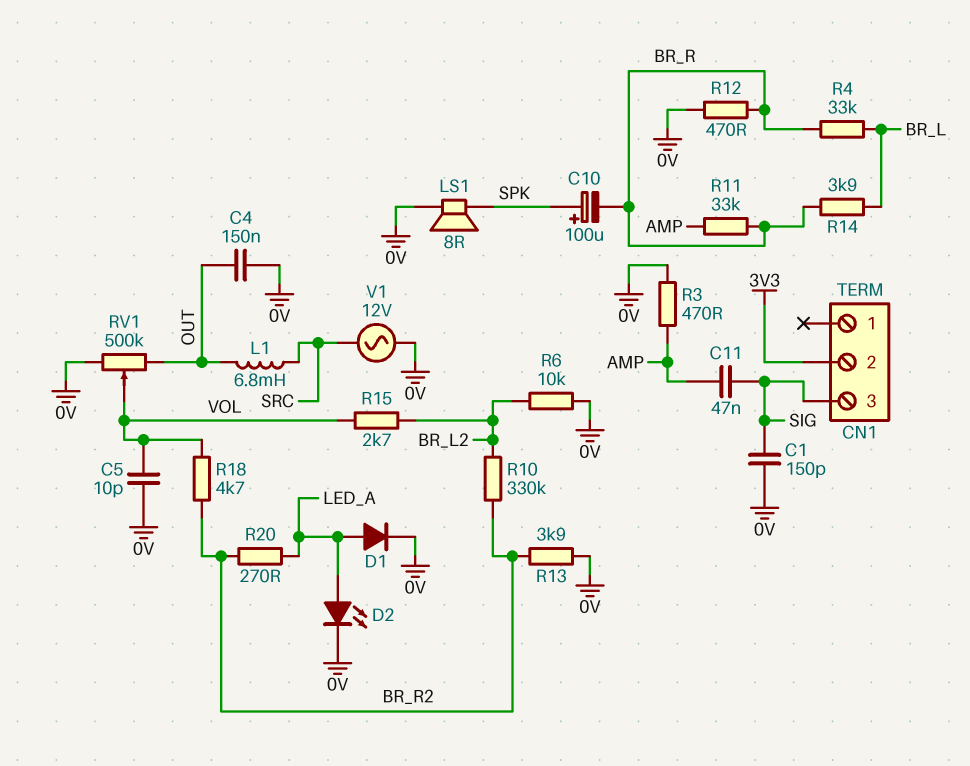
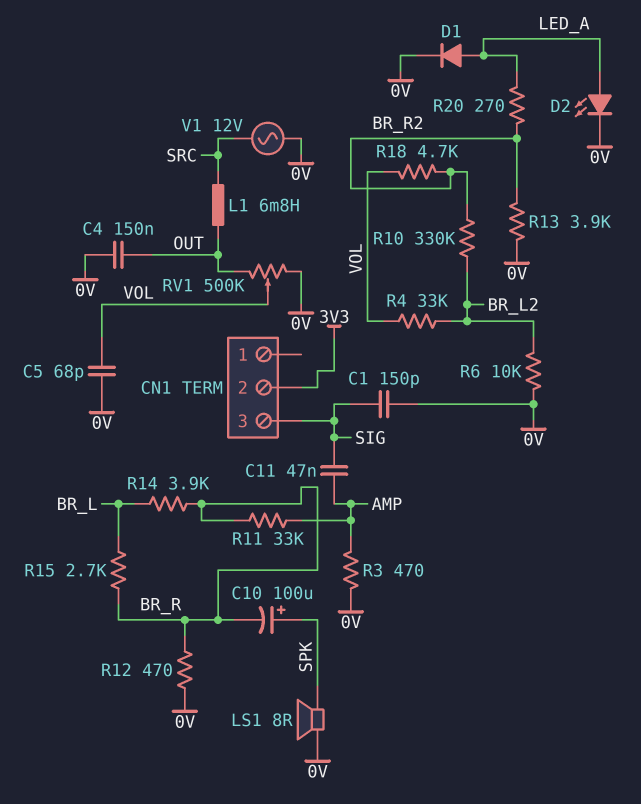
C5: 10pF (0V, VOL) -> 68pF (0V, VOL)
R4: 33k (BR_L, BR_R) -> 33k (BR_L2, VOL)
R15: 2.7k (BR_L2, VOL) -> 2.7k (BR_L, BR_R)

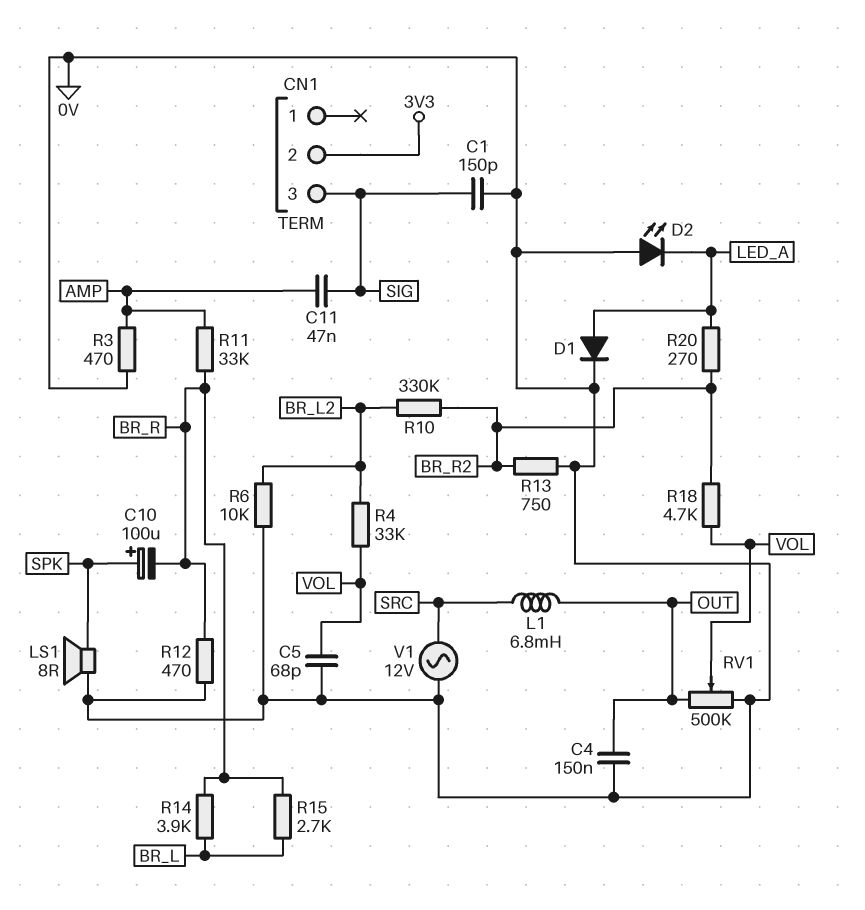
D2: LED (A LED_A, K 0V) -> LED (A 0V, K LED_A)
R13: 3.9k (0V, BR_R2) -> 750 (0V, BR_R2)

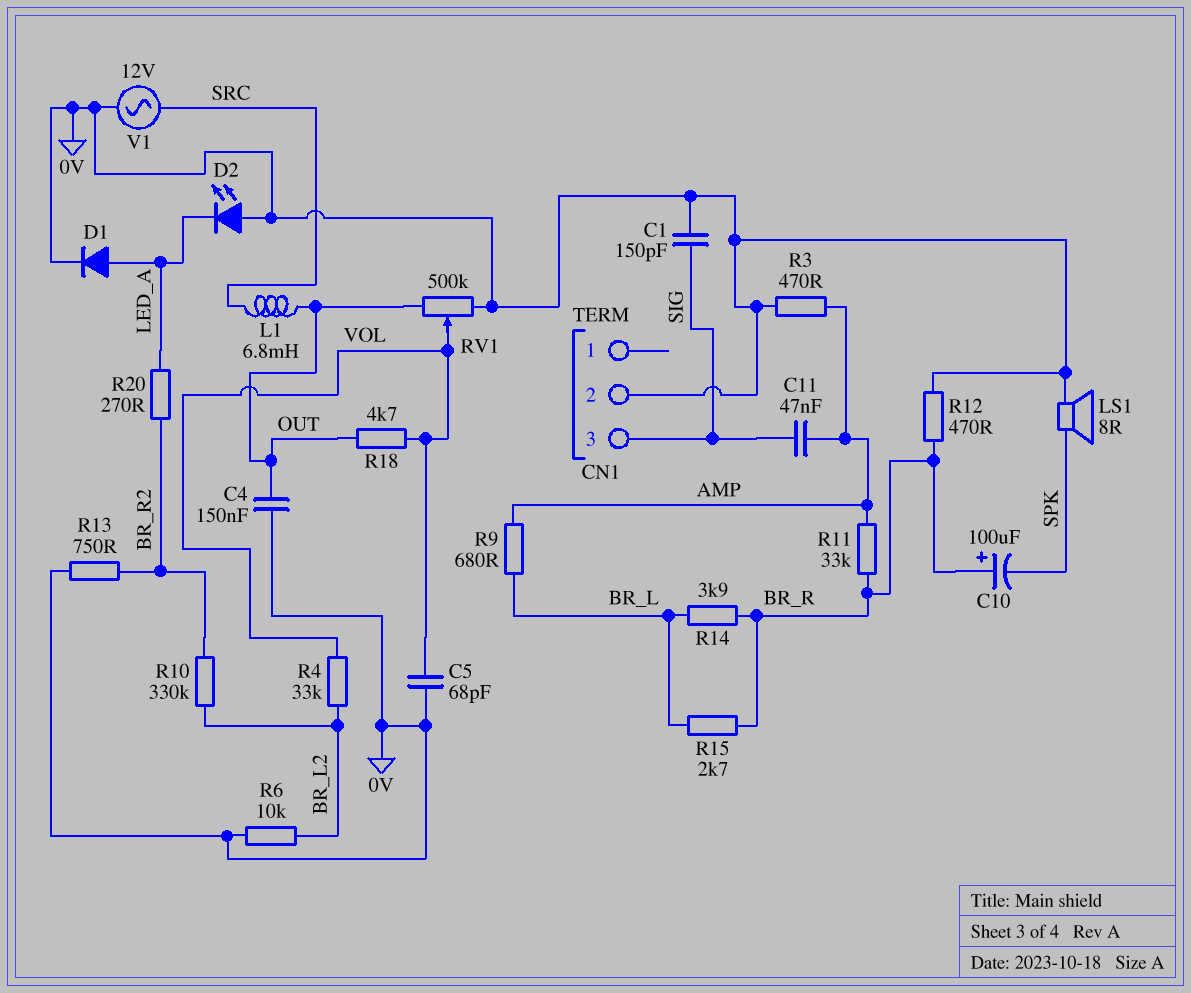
C10: 100uF (plus SPK, minus BR_R) -> 100uF (plus BR_R, minus SPK)
CN1 pin 2: 3V3 -> 0V
R9: none -> 680 (AMP, BR_L)
R18: 4.7k (BR_R2, VOL) -> 4.7k (OUT, VOL)

